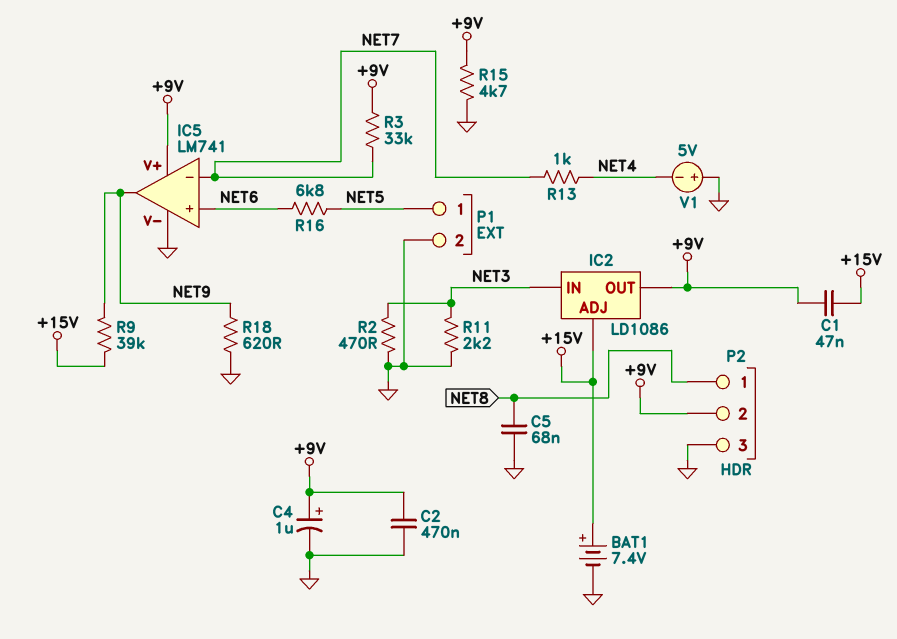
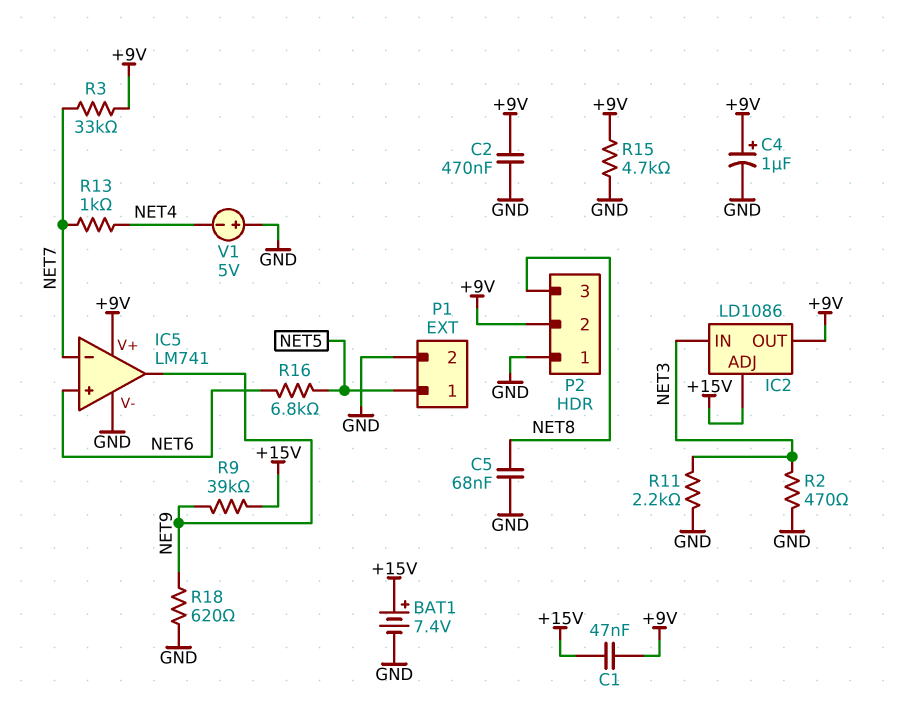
P2 pin 1: NET8 -> GND
P2 pin 3: GND -> NET8

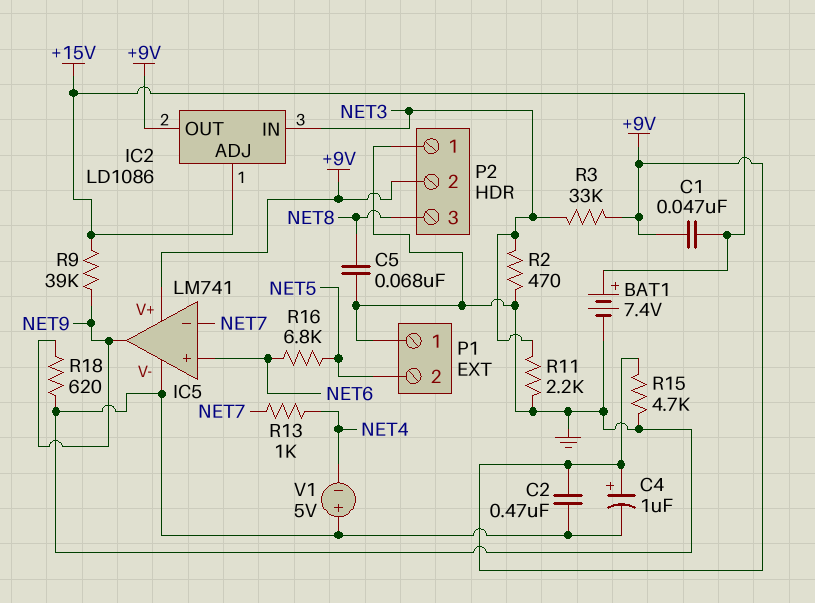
P1 pin 1: NET5 -> GND
P1 pin 2: GND -> NET5
R3: 33k (+9V, NET7) -> 33k (+9V, NET3)

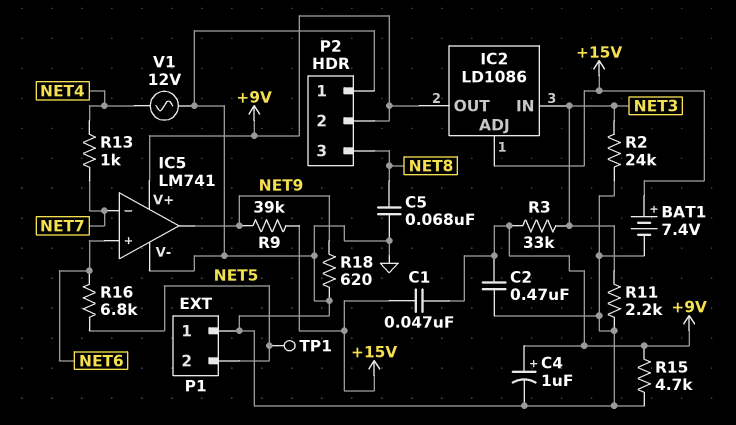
R2: 470 (GND, NET3) -> 24k (GND, NET3)
TP1: none -> test point (NET5)
V1: 5V (plus GND, minus NET4) -> AC 12V (GND, NET4)

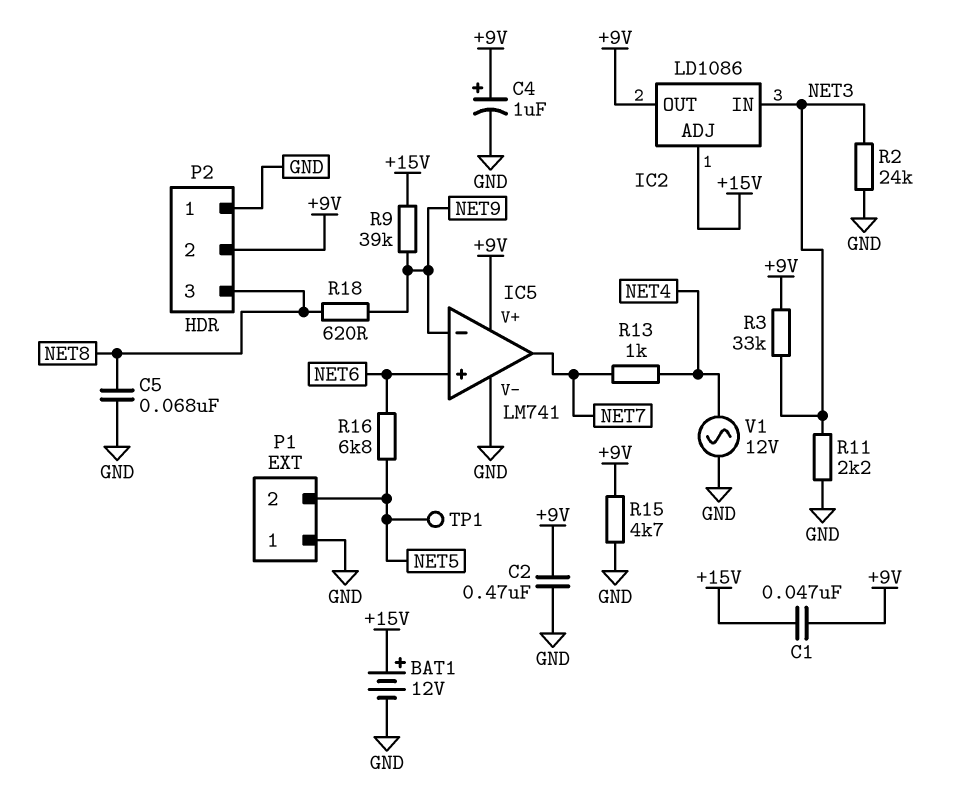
BAT1: 7.4V (plus +15V, minus GND) -> 12V (plus +15V, minus GND)
IC5 pin in-: NET7 -> NET9
IC5 pin out: NET9 -> NET7
R18: 620 (GND, NET9) -> 620 (NET8, NET9)

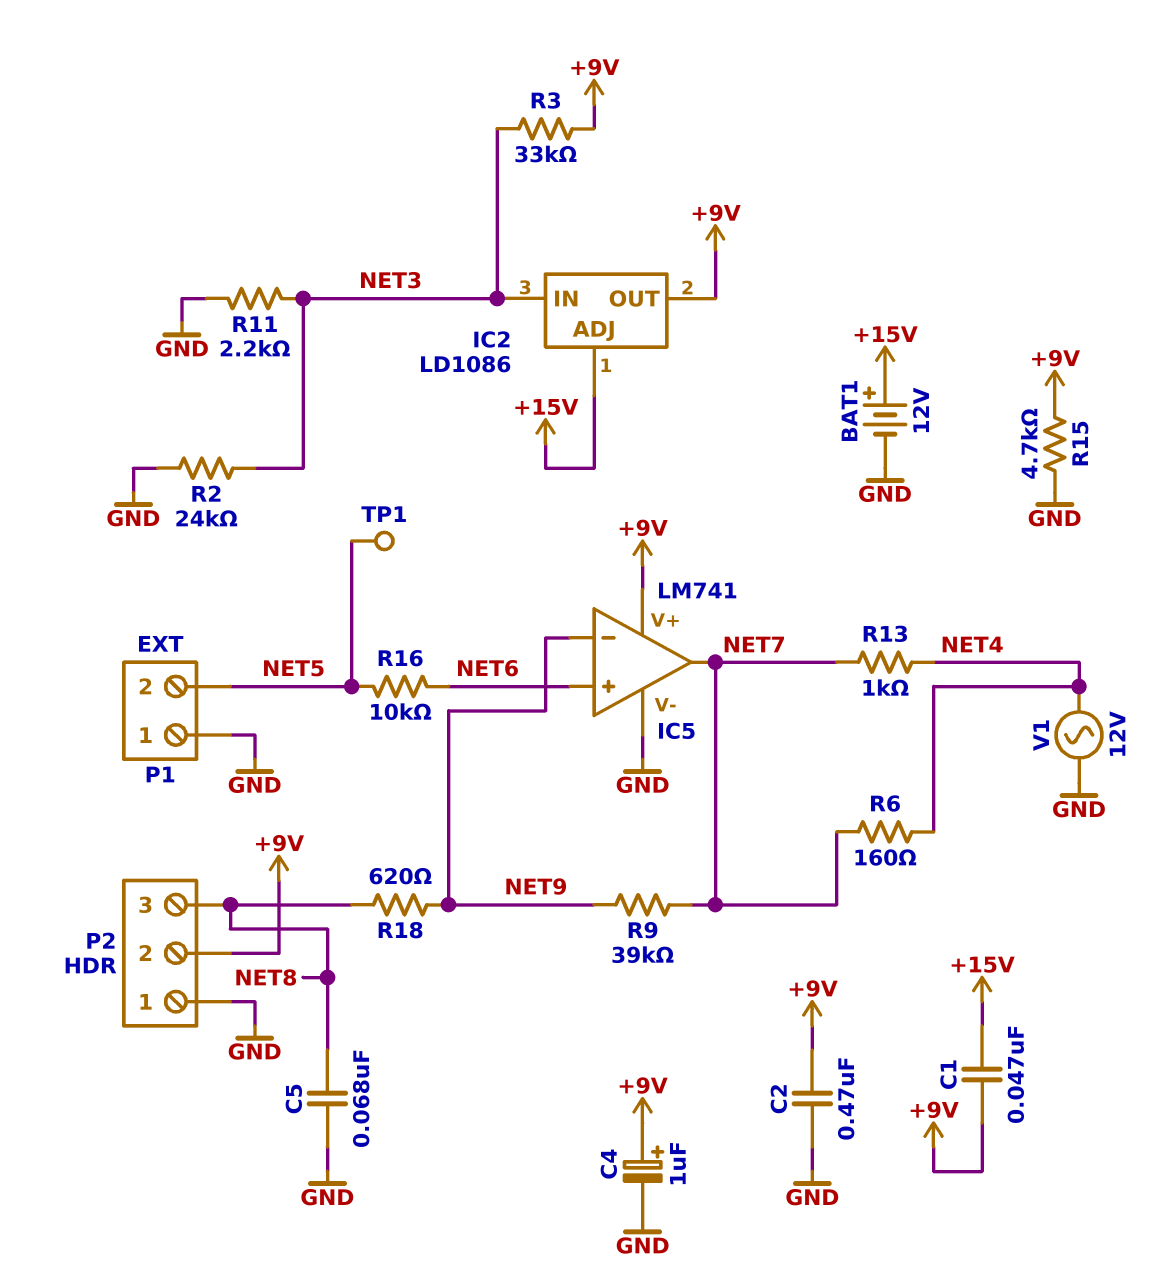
R6: none -> 160 (NET4, NET7)
R9: 39k (+15V, NET9) -> 39k (NET7, NET9)
R16: 6.8k (NET5, NET6) -> 10k (NET5, NET6)

